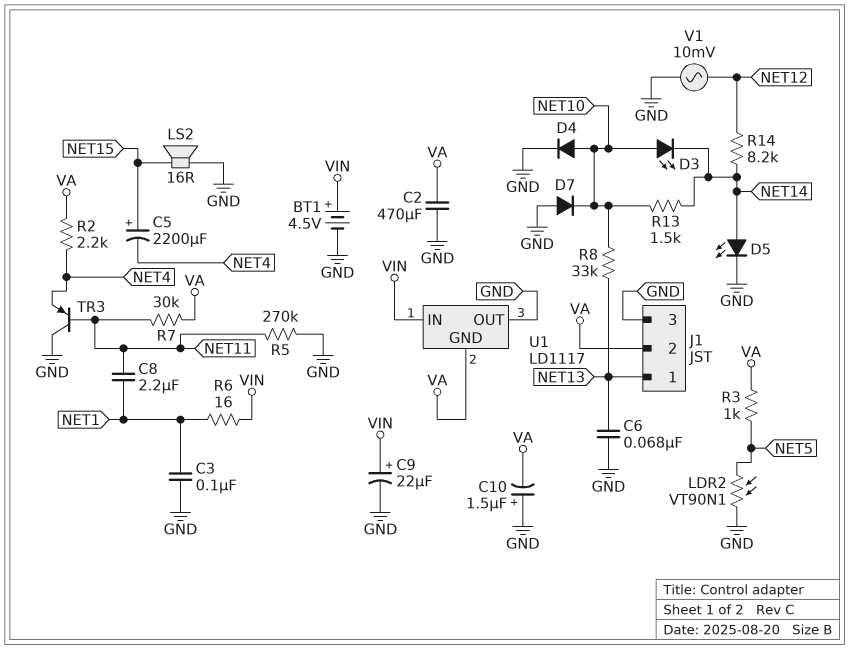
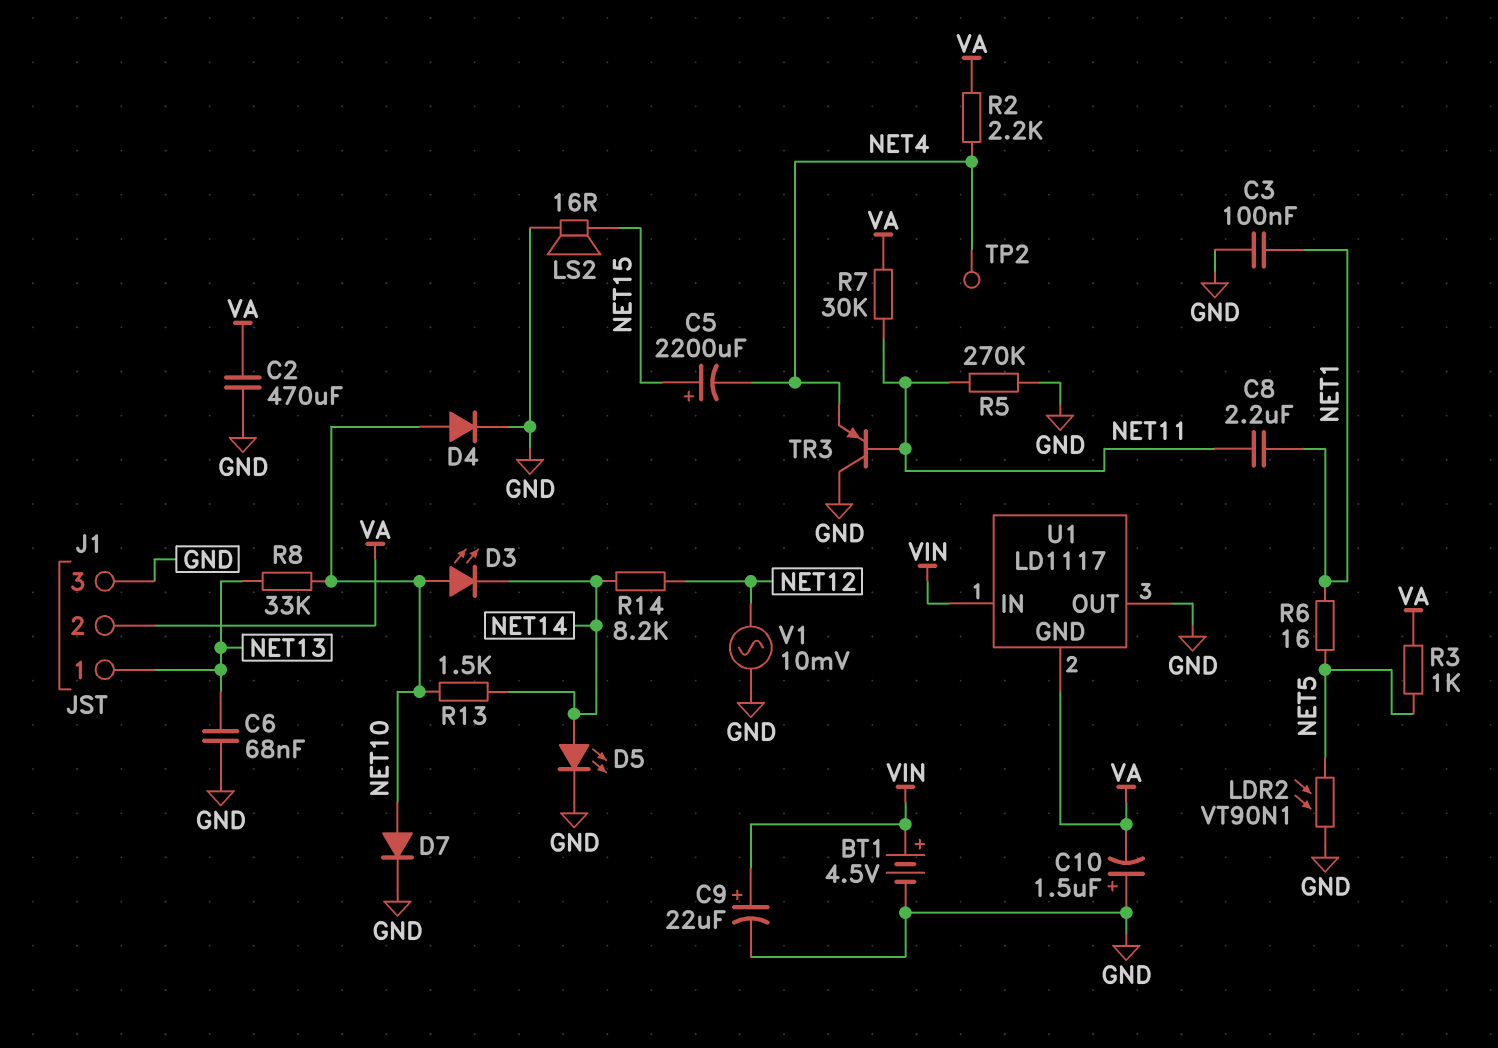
D7: diode (A GND, K NET10) -> diode (A NET10, K GND)
R6: 16 (NET1, VIN) -> 16 (NET1, NET5)
TP2: none -> test point (NET4)

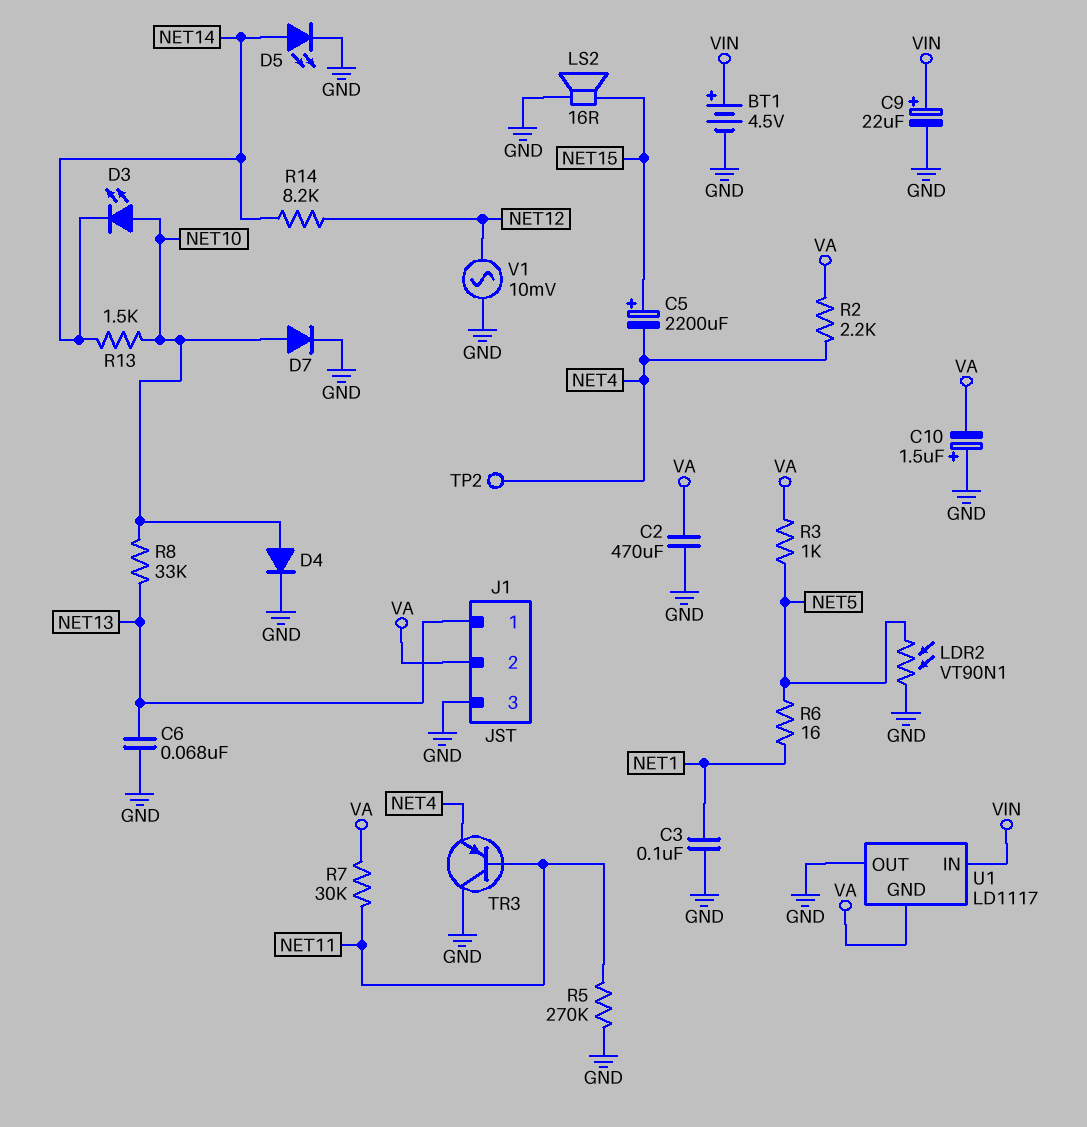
C8: 2.2uF (NET1, NET11) -> none

